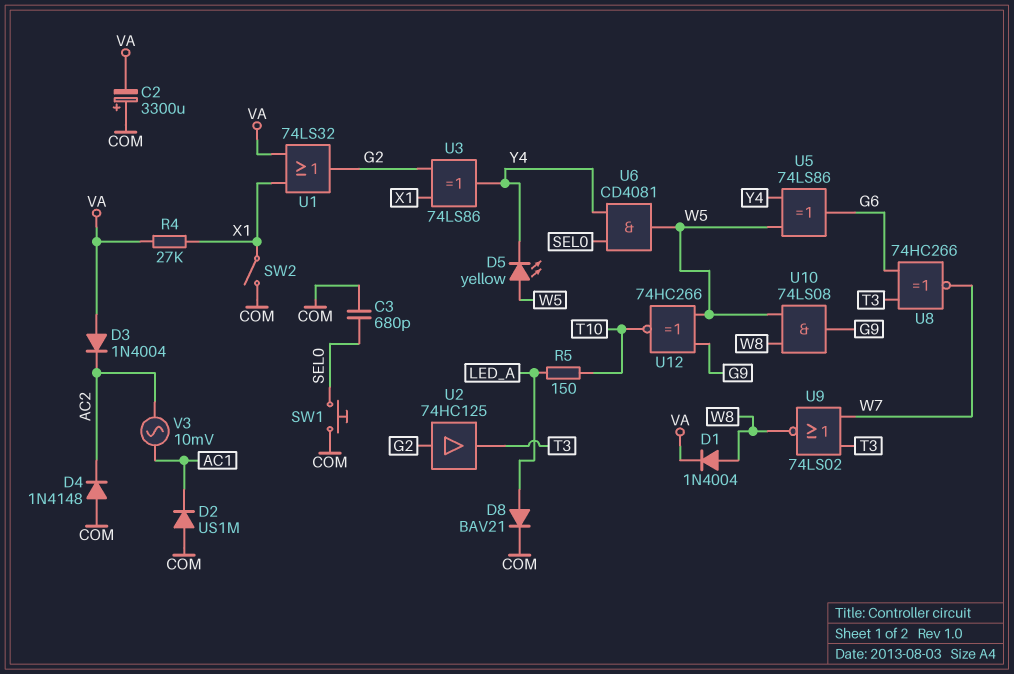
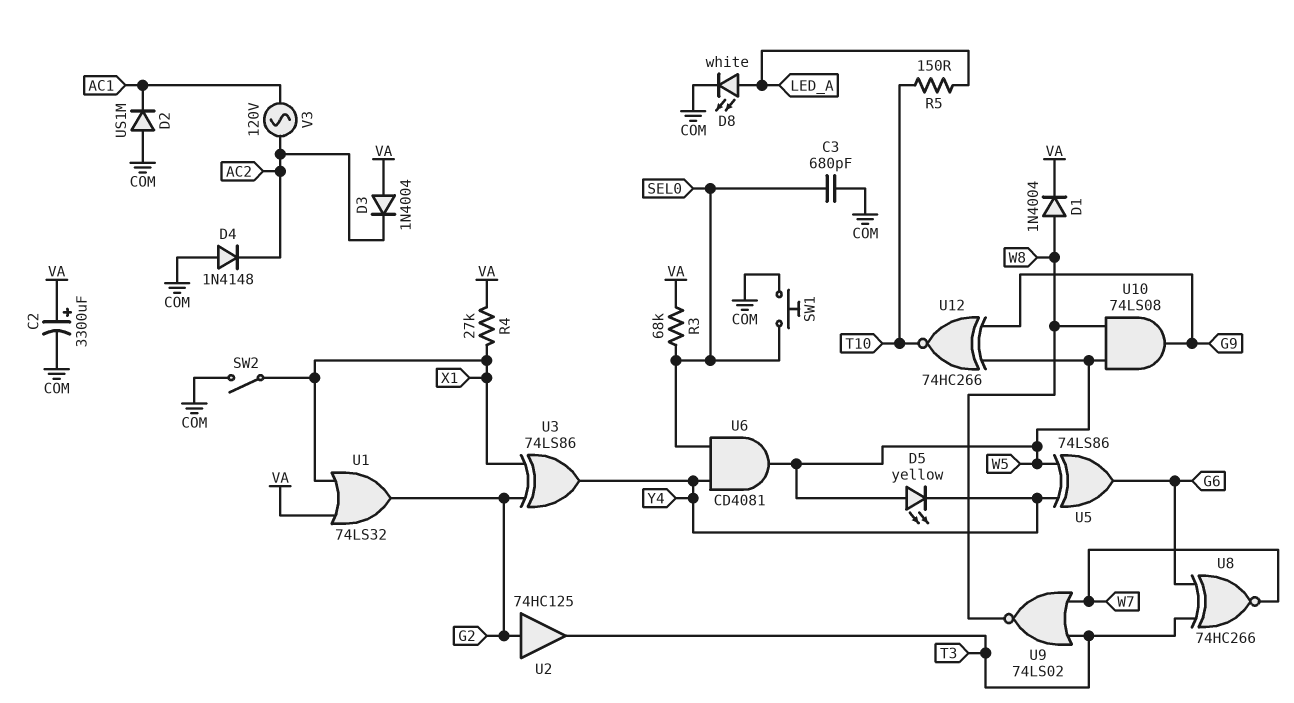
C2: 3300uF (plus COM, minus VA) -> 3300uF (plus VA, minus COM)
D8: diode BAV21 (A LED_A, K COM) -> LED white (A LED_A, K COM)
R3: none -> 68k (SEL0, VA)
V3: AC 10mV (AC1, AC2) -> AC 120V (AC1, AC2)

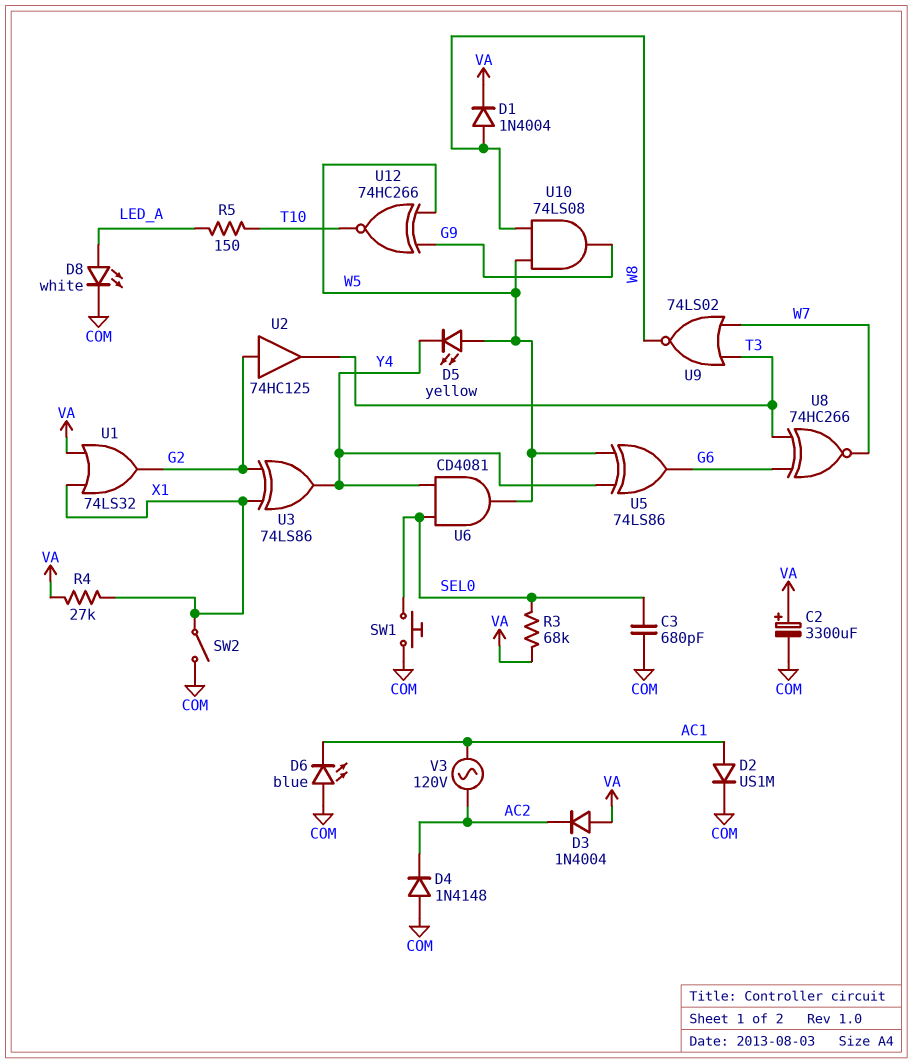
D2: diode US1M (A COM, K AC1) -> diode US1M (A AC1, K COM)
D6: none -> LED blue (A COM, K AC1)

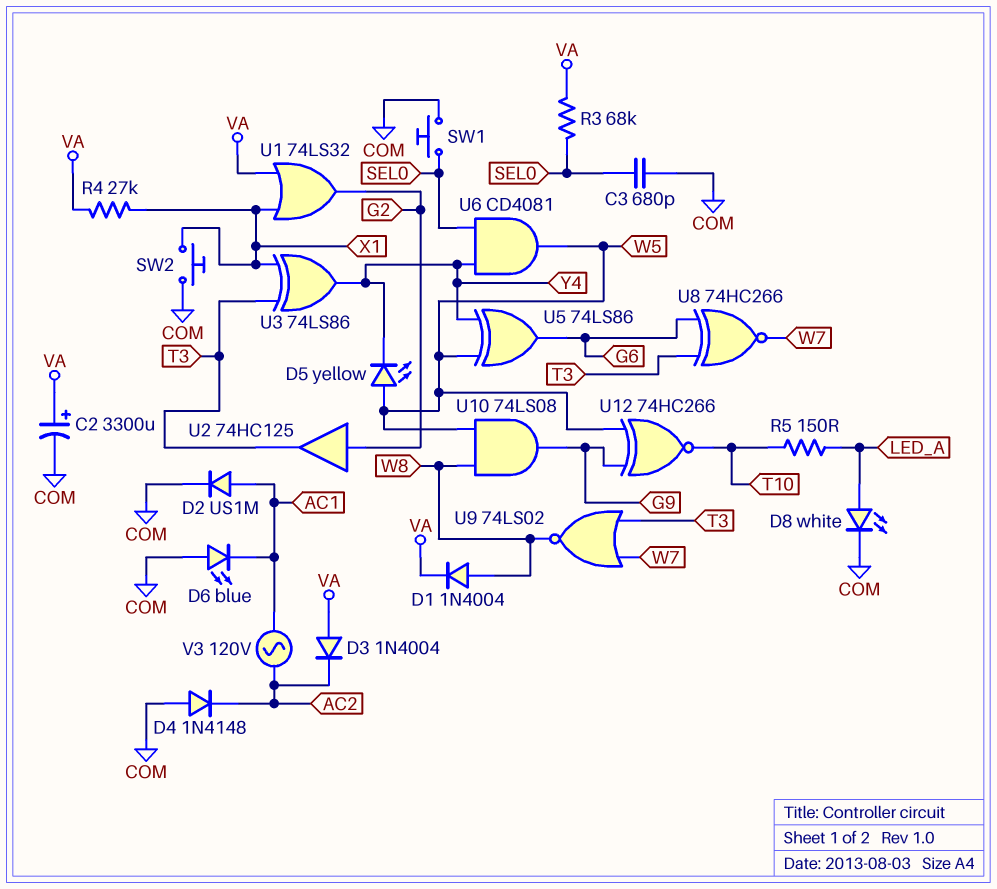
SW2: switch (COM, X1) -> button (COM, X1)
U3: XOR 74LS86 (in G2, in X1, out Y4) -> XOR 74LS86 (in T3, in X1, out Y4)

